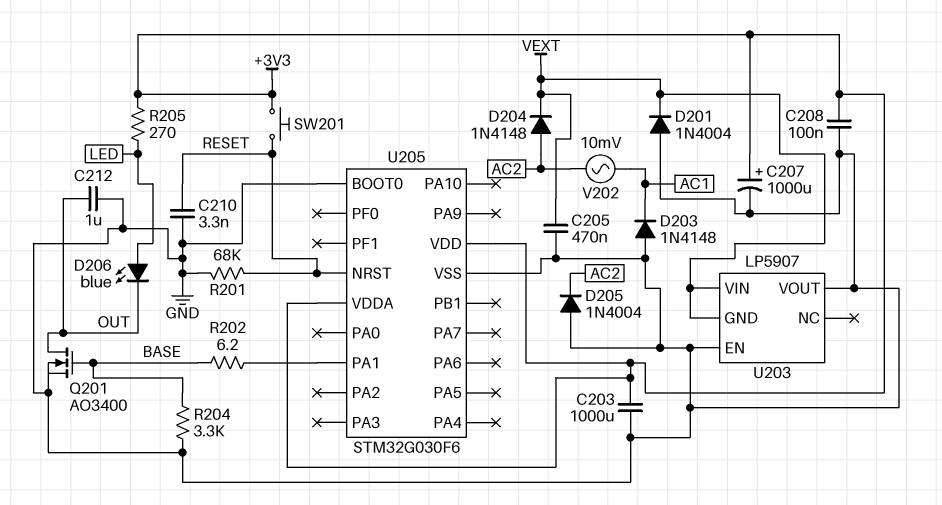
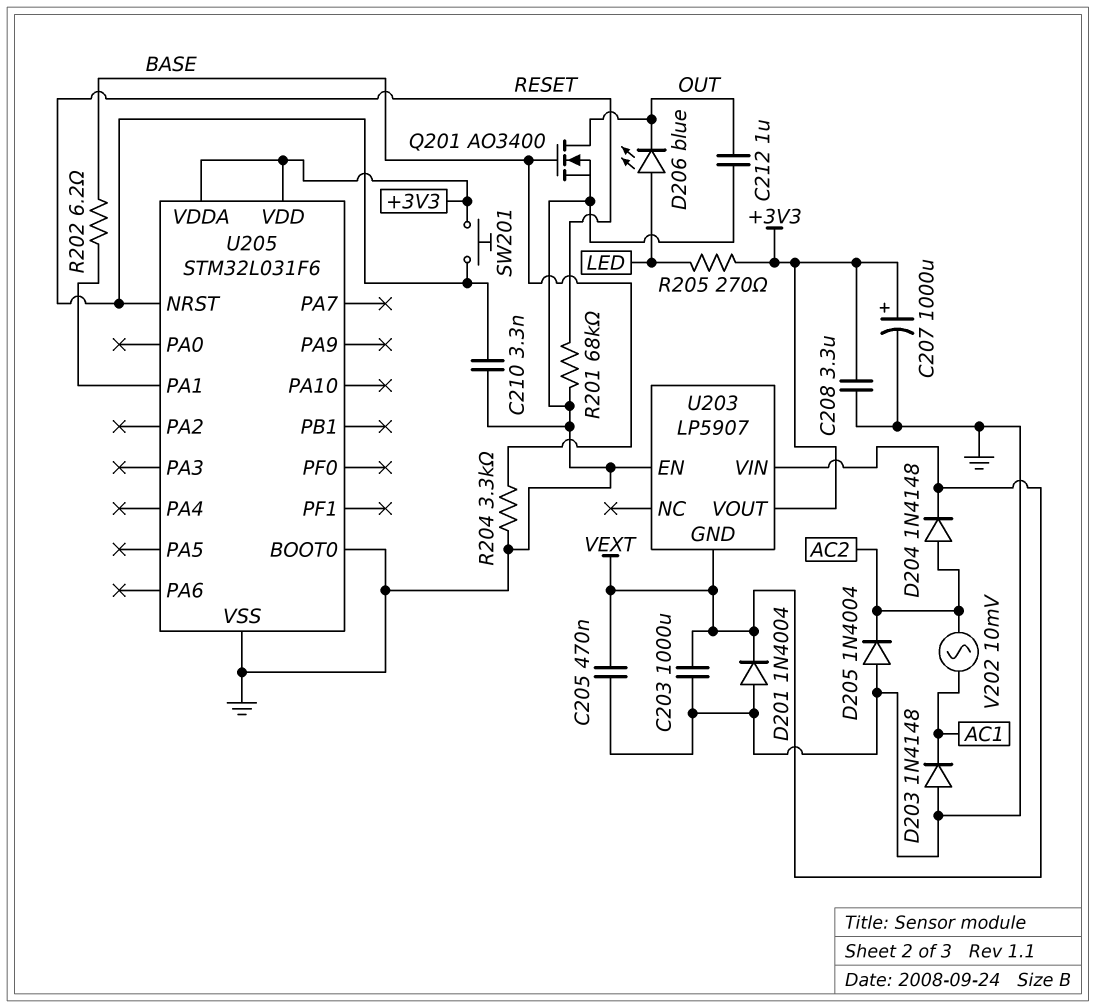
C203: 1000uF (+3V3, GND) -> 1000uF (GND, VEXT)
C208: 100nF (+3V3, GND) -> 3.3uF (+3V3, GND)
U203 pin VOUT: GND -> +3V3
U205: STM32G030F6 -> STM32L031F6

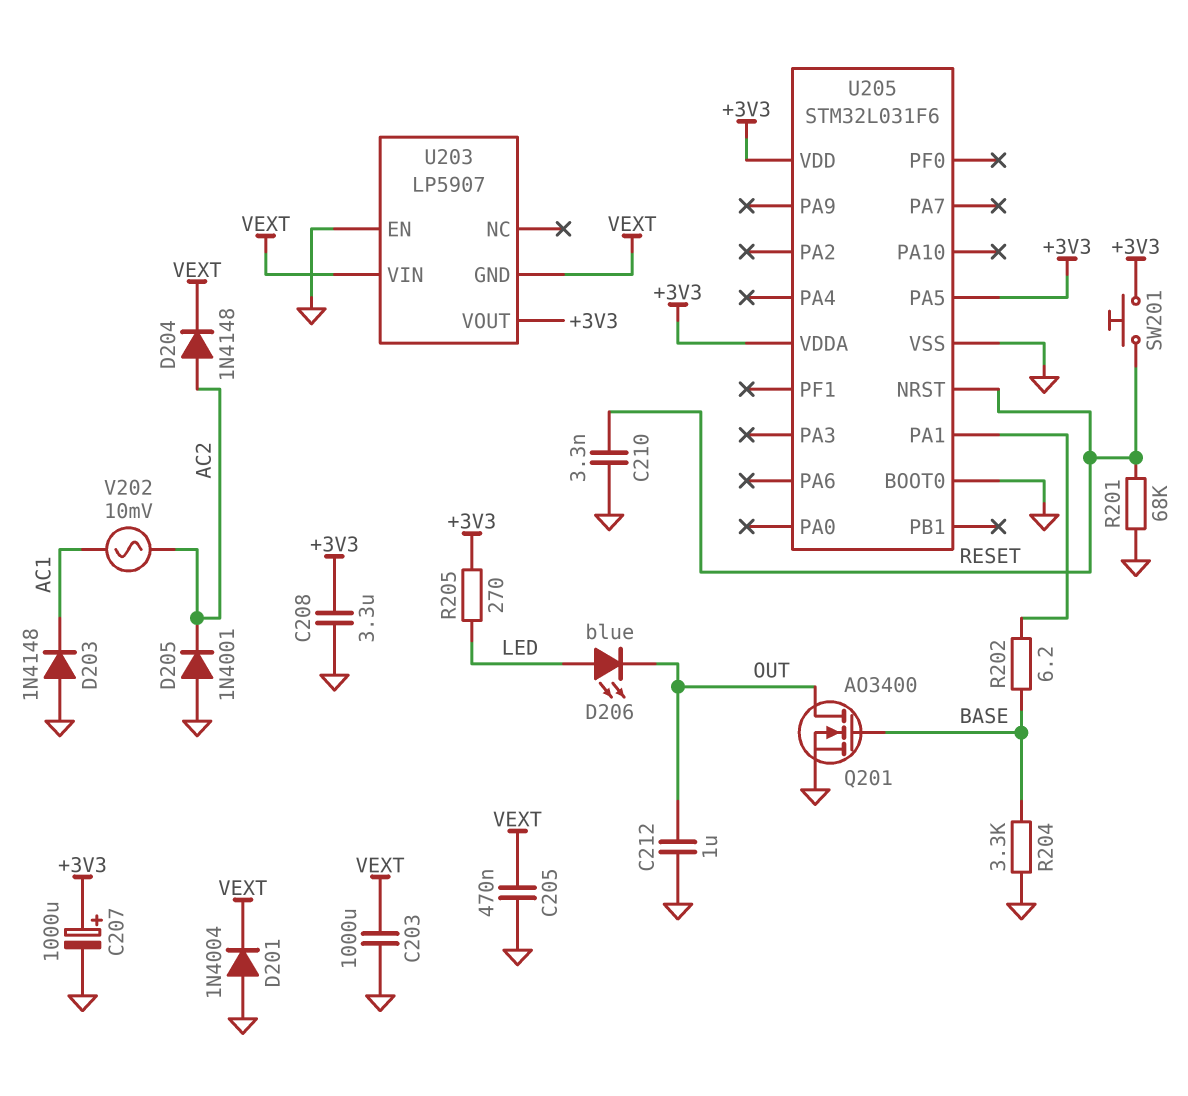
D205: diode 1N4004 (A GND, K AC2) -> diode 1N4001 (A GND, K AC2)
U205 pin PA5: none -> +3V3

